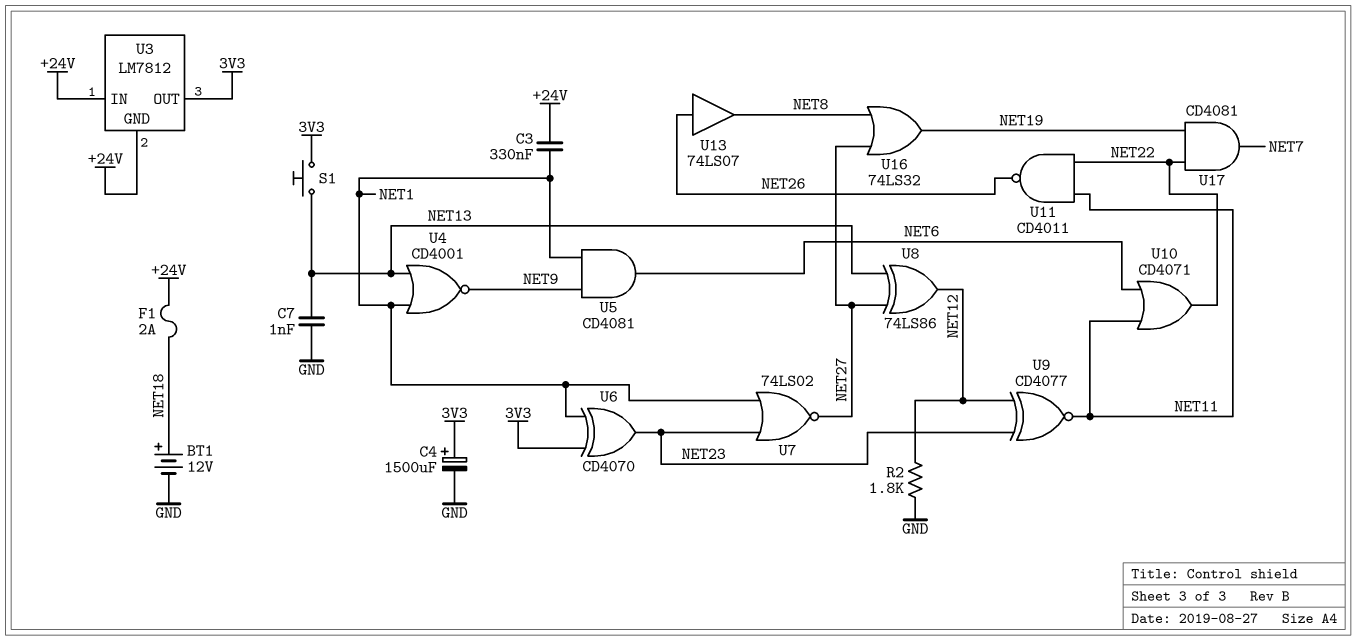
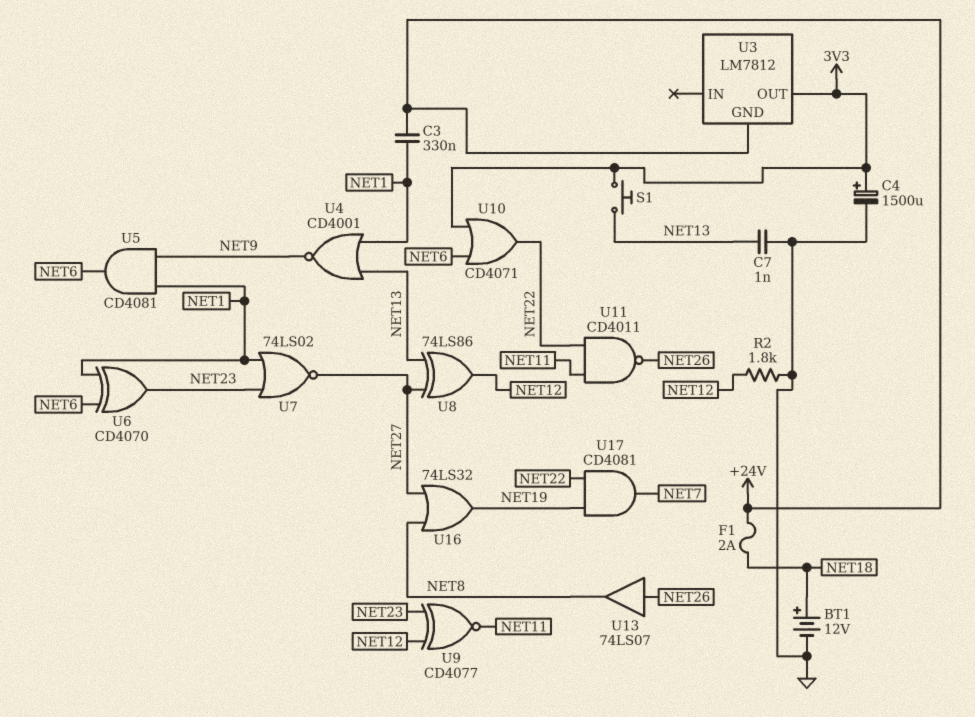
U3 pin IN: +24V -> none
U6: XOR CD4070 (in 3V3, in NET1, out NET23) -> XOR CD4070 (in NET1, in NET6, out NET23)
U10: OR CD4071 (in NET6, in NET11, out NET22) -> OR CD4071 (in 3V3, in NET6, out NET22)

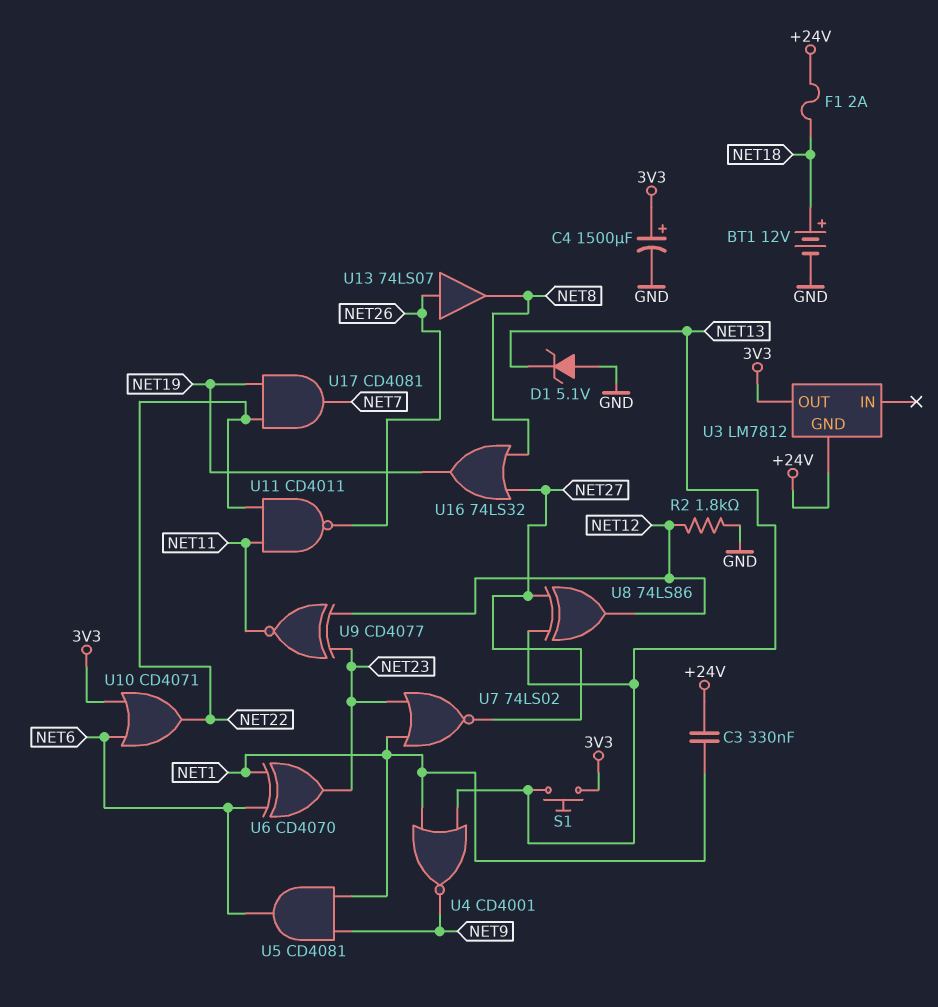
C7: 1nF (GND, NET13) -> none
D1: none -> zener 5.1V (A GND, K NET13)

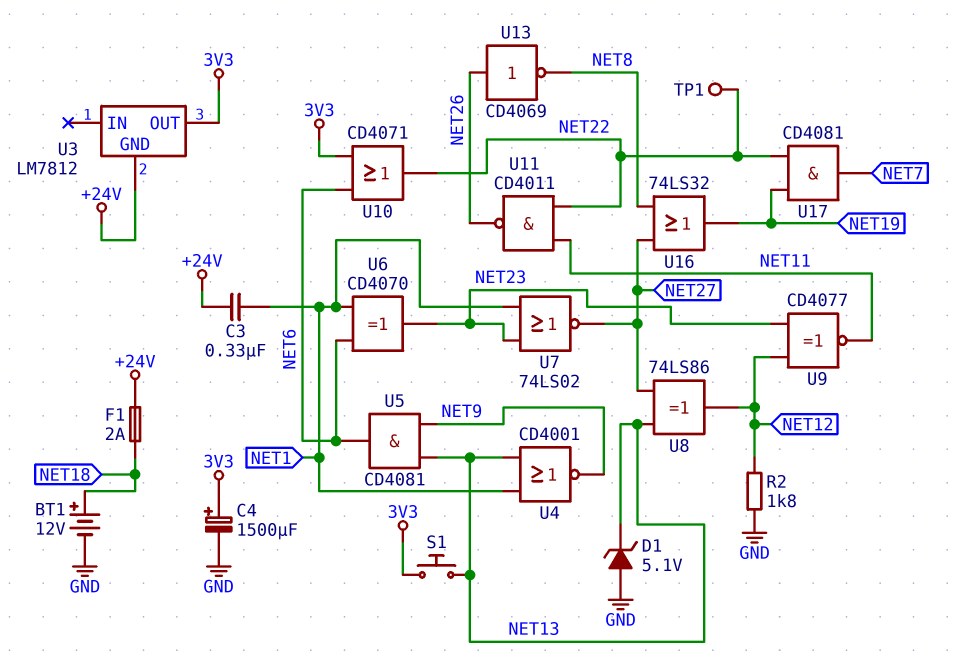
TP1: none -> test point (NET22)
U5: AND CD4081 (in NET1, in NET9, out NET6) -> AND CD4081 (in NET9, in NET13, out NET6)
U13: buffer 74LS07 (in NET26, out NET8) -> NOT CD4069 (in NET26, out NET8)

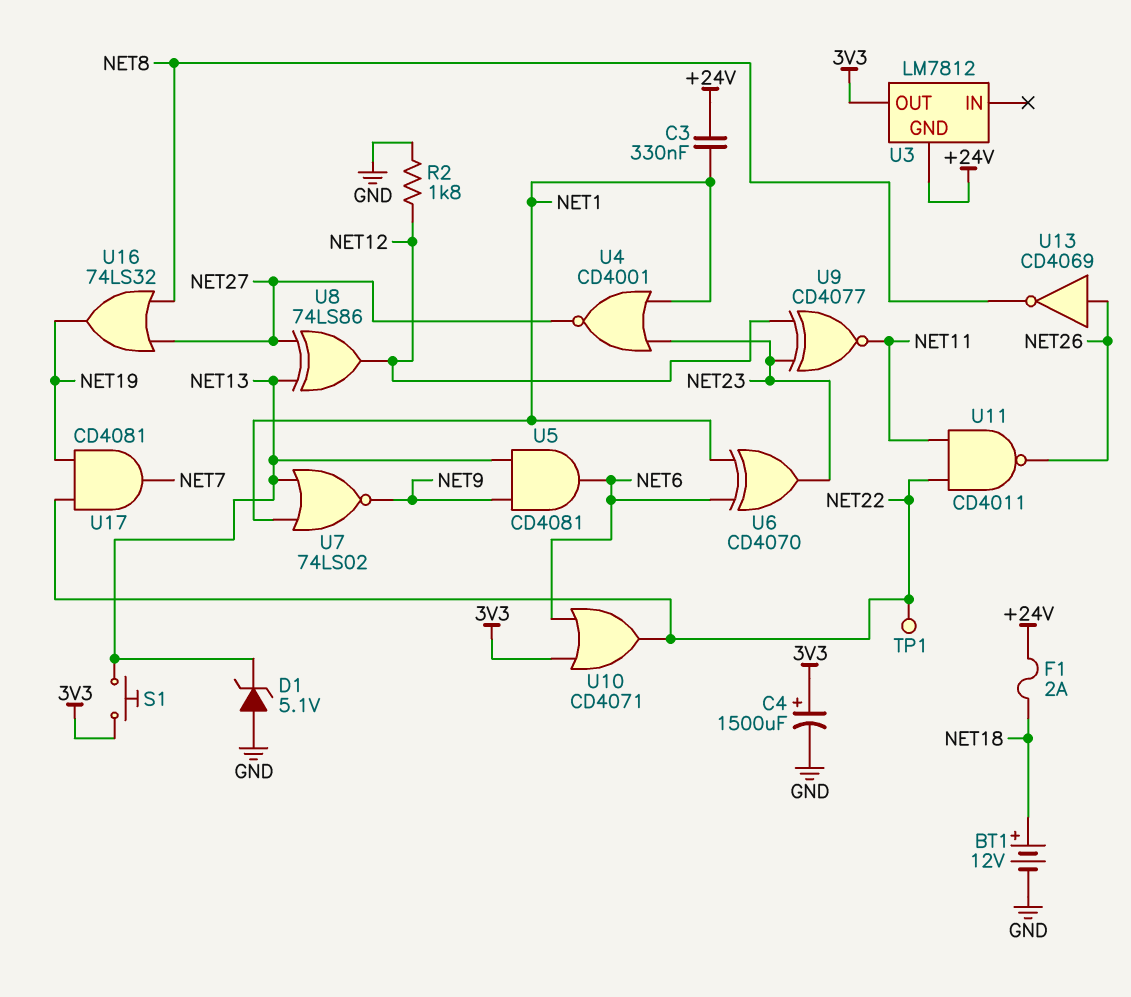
U4: NOR CD4001 (in NET1, in NET13, out NET9) -> NOR CD4001 (in NET1, in NET23, out NET27)
U7: NOR 74LS02 (in NET1, in NET23, out NET27) -> NOR 74LS02 (in NET1, in NET13, out NET9)

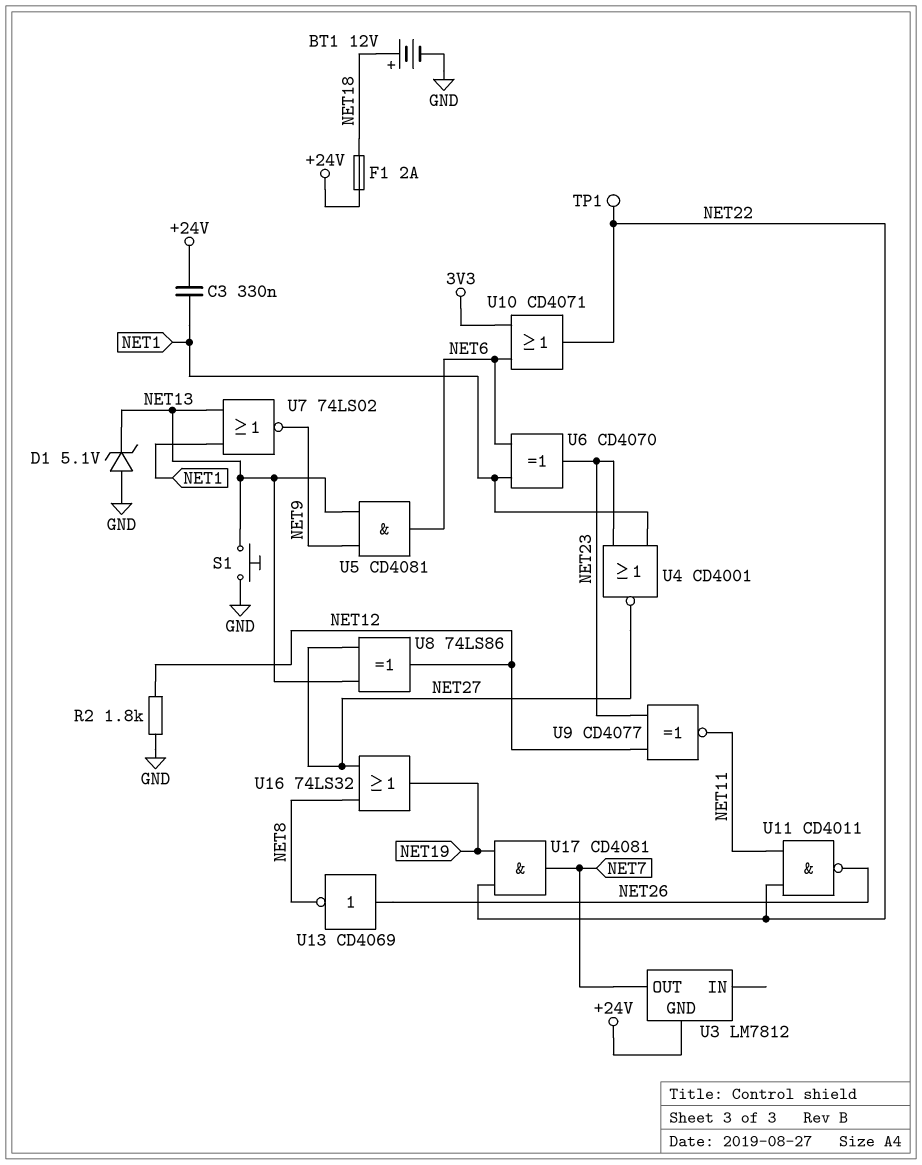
C4: 1500uF (plus 3V3, minus GND) -> none
S1: button (3V3, NET13) -> button (GND, NET13)
U3 pin OUT: 3V3 -> NET7

